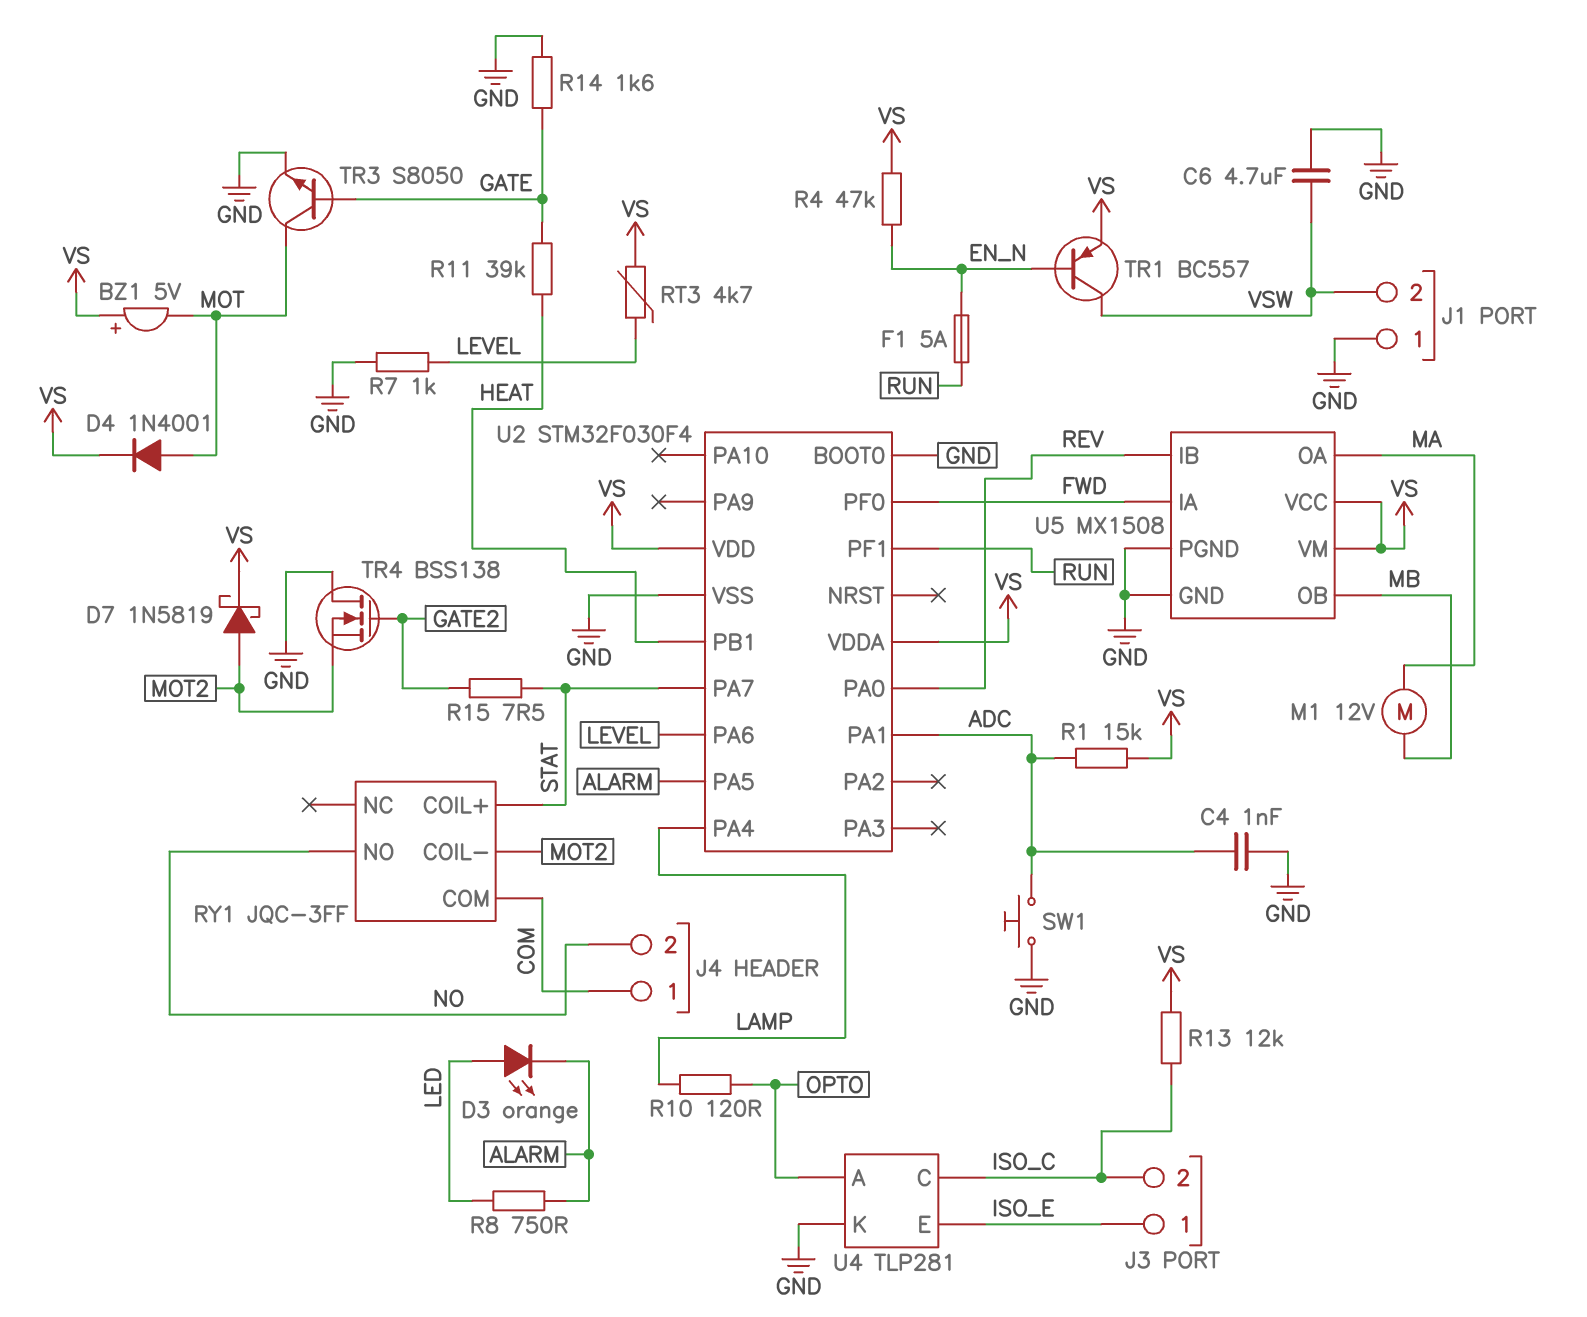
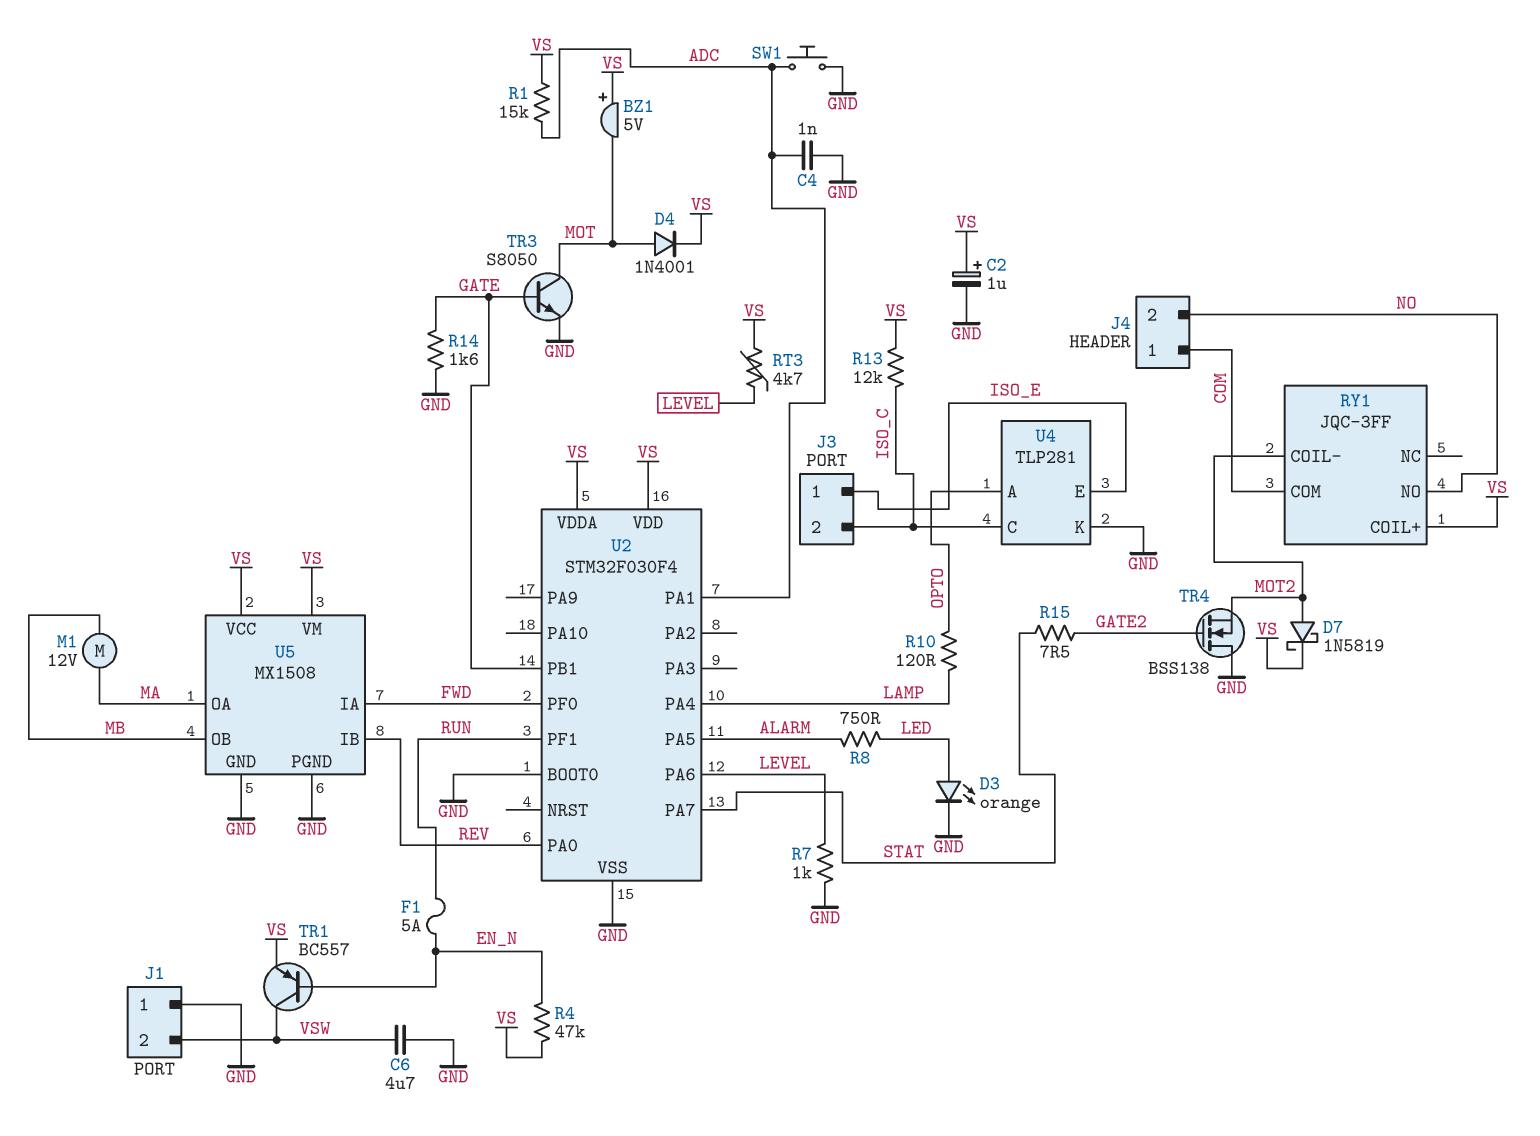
C2: none -> 1uF (plus VS, minus GND)
D3: LED orange (A LED, K ALARM) -> LED orange (A LED, K GND)
R11: 39k (GATE, HEAT) -> none
RY1 pin COIL+: STAT -> VS
U2 pin PB1: HEAT -> GATE

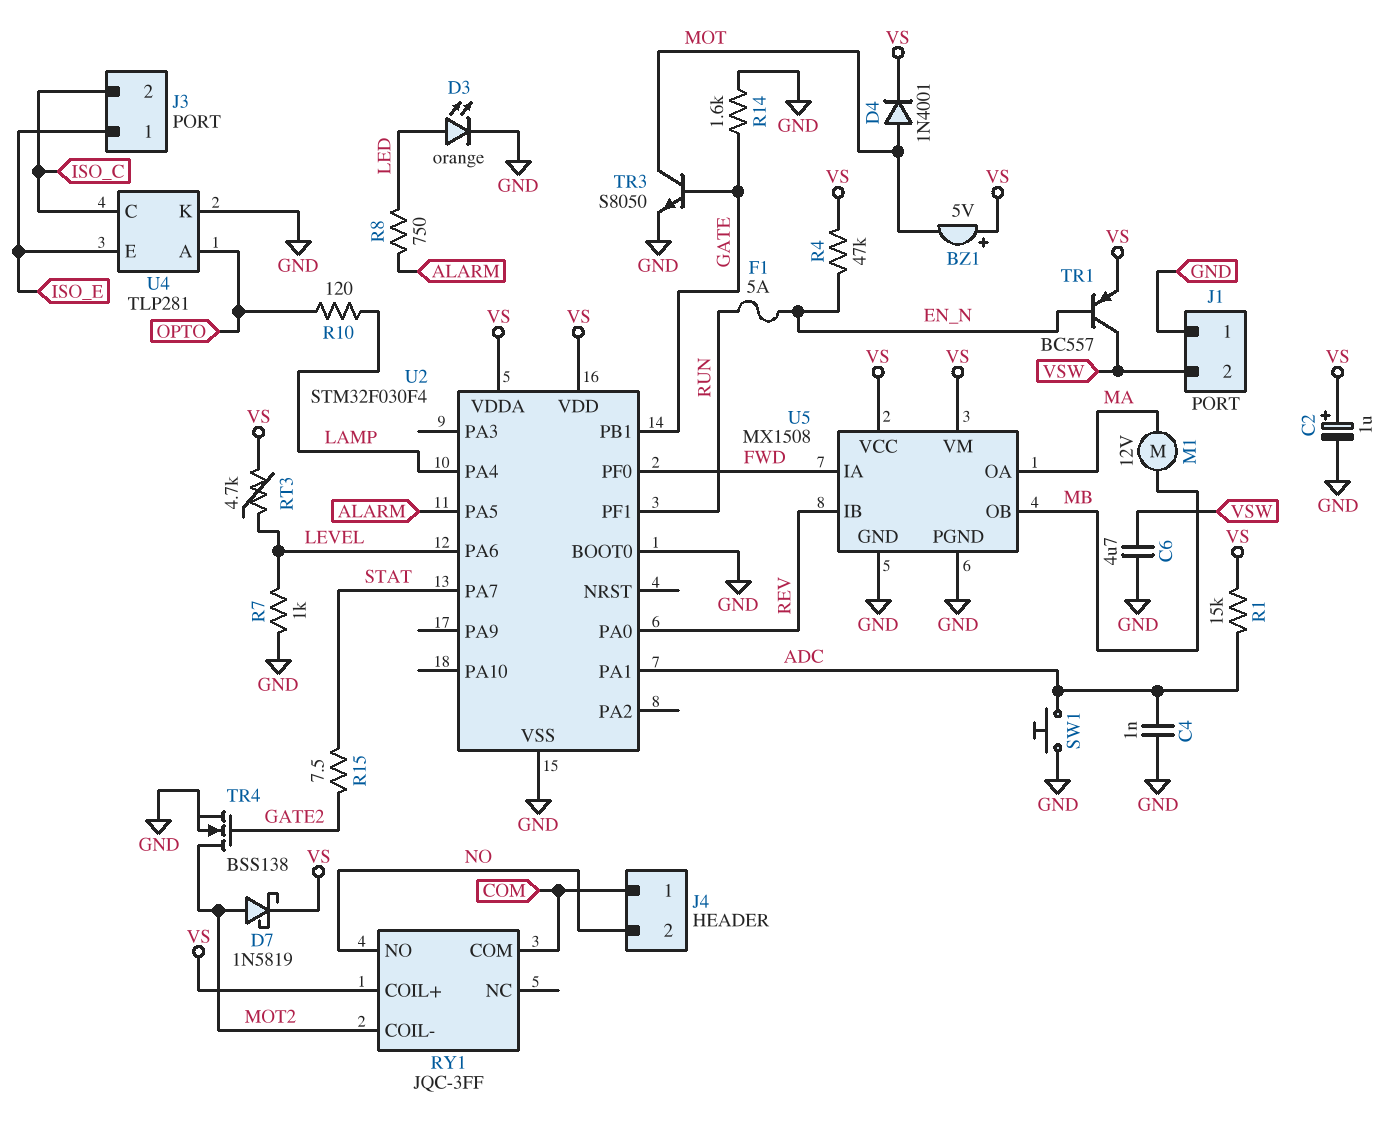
R13: 12k (ISO_C, VS) -> none
TR4: NMOS BSS138 (G GATE2, D GND, S MOT2) -> NMOS BSS138 (G GATE2, D MOT2, S GND)

